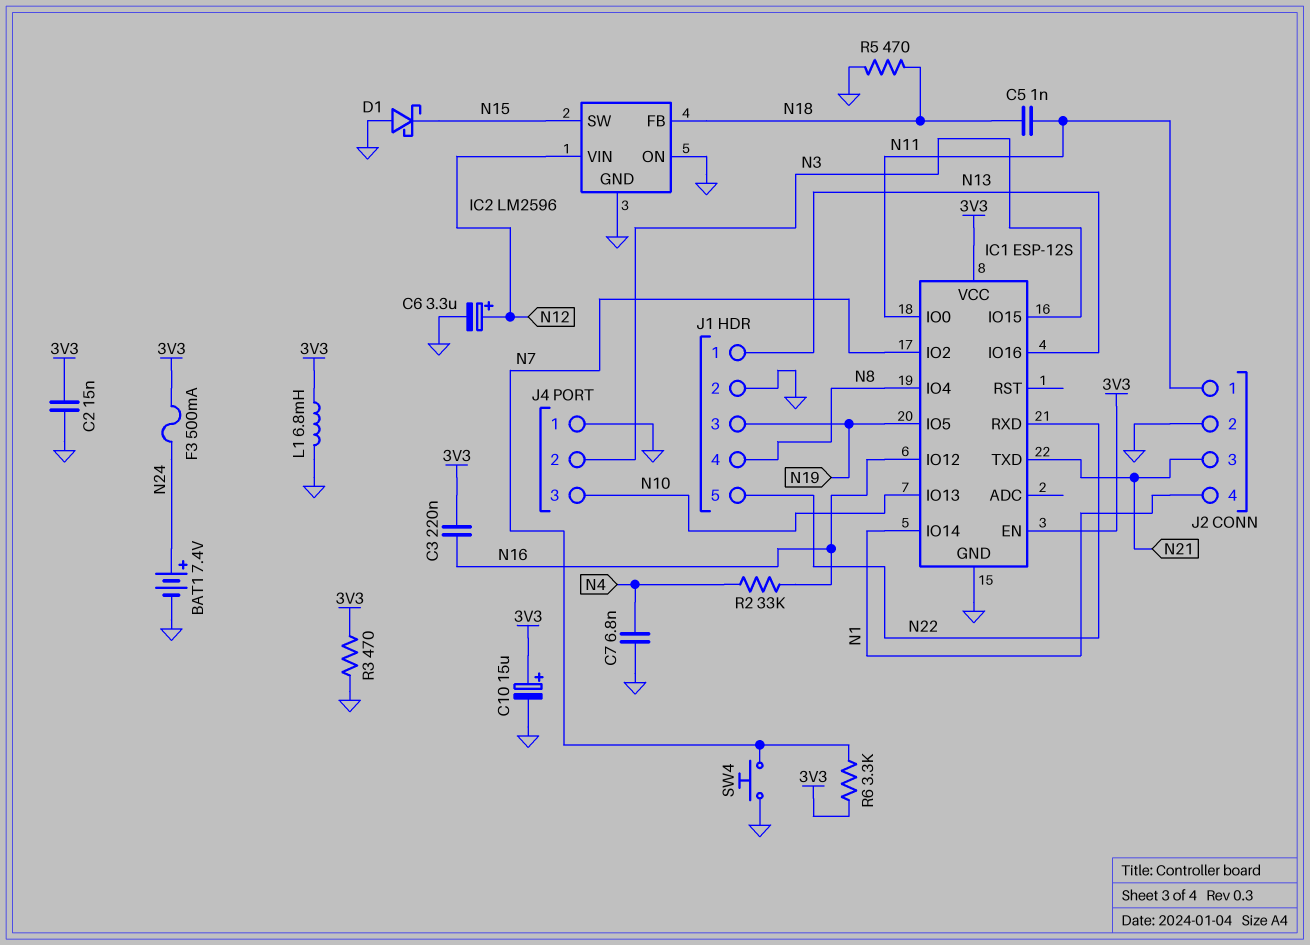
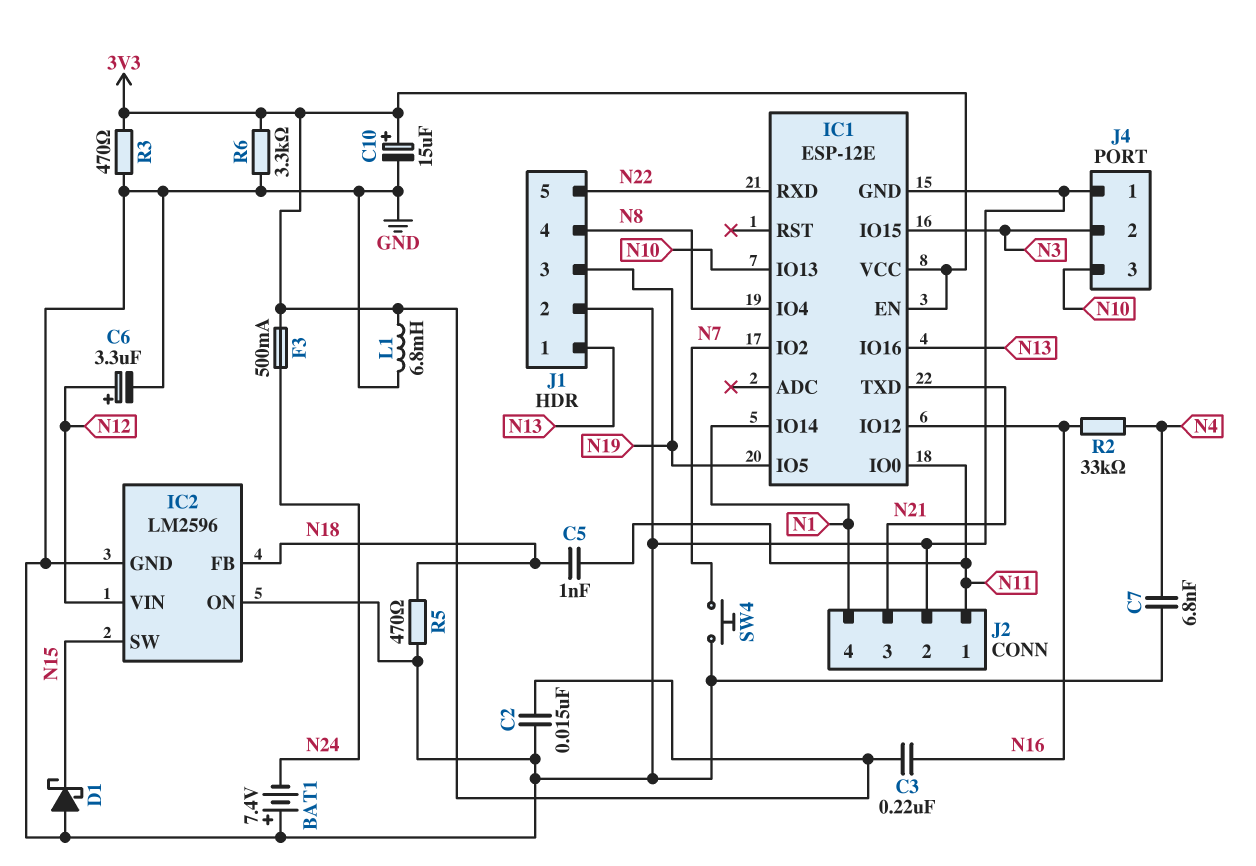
BAT1: 7.4V (plus N24, minus GND) -> 7.4V (plus GND, minus N24)
IC1: ESP-12S -> ESP-12E
R6: 3.3k (3V3, N7) -> 3.3k (3V3, GND)

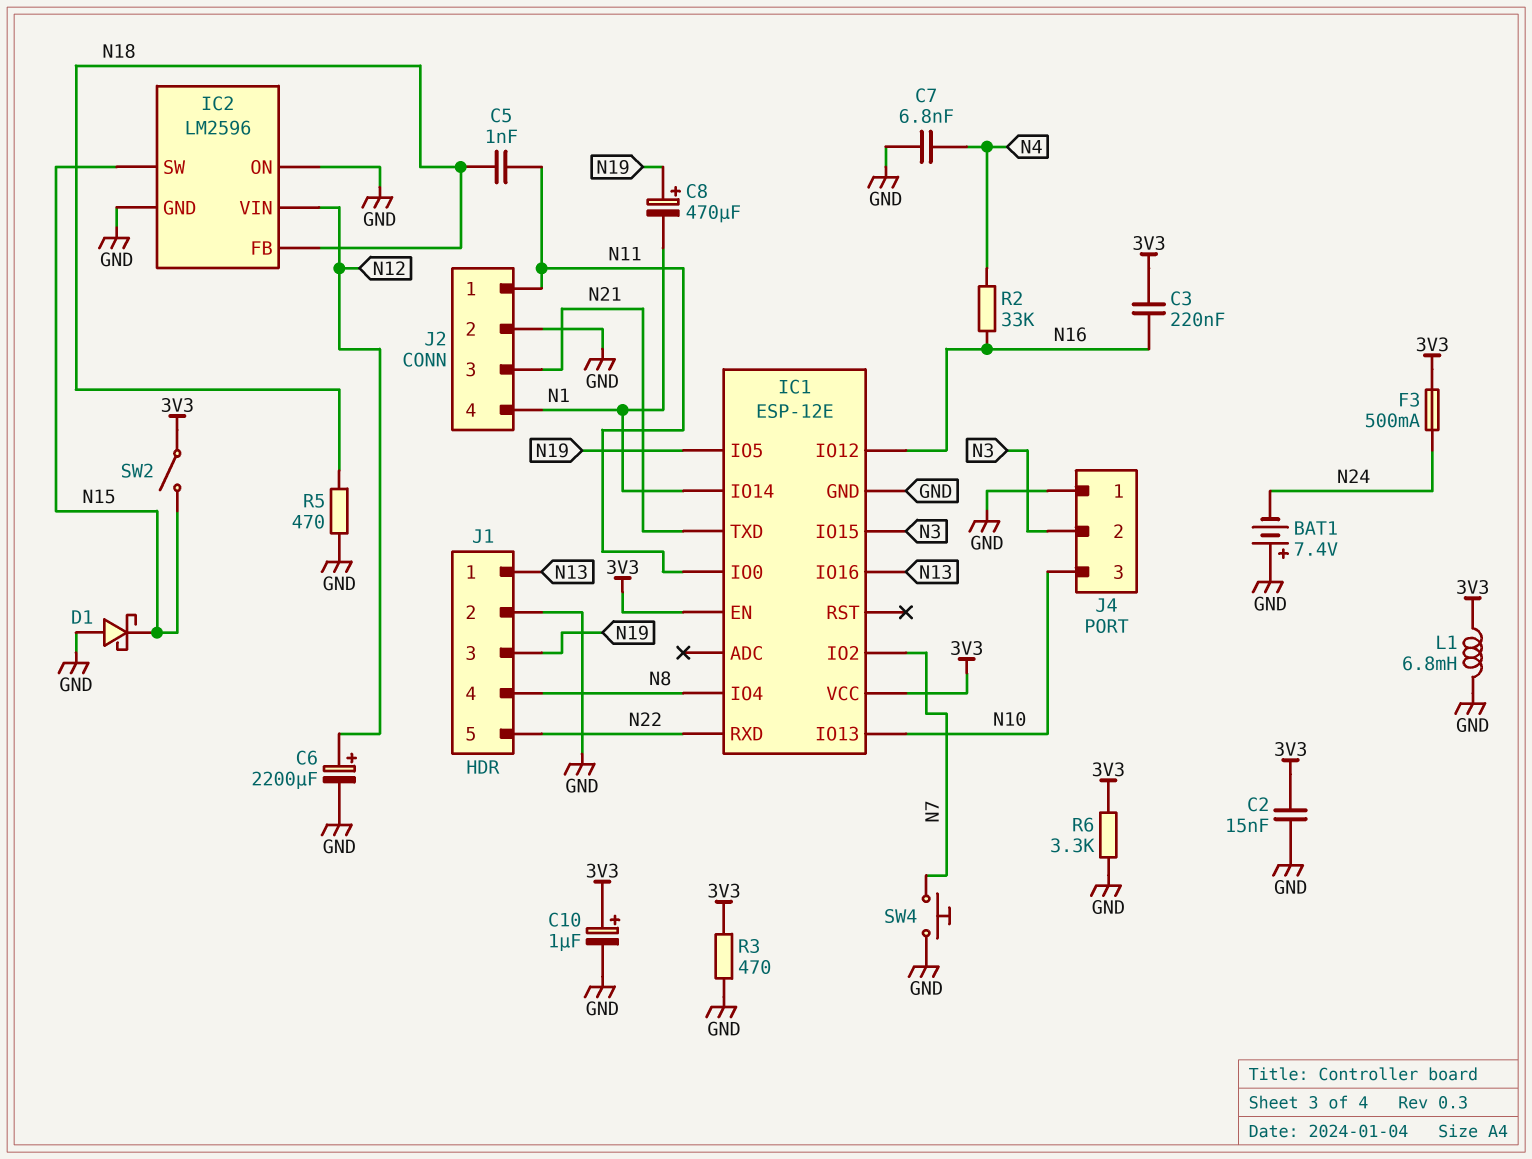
C6: 3.3uF (plus N12, minus GND) -> 2200uF (plus N12, minus GND)
C8: none -> 470uF (plus N19, minus N1)
C10: 15uF (plus 3V3, minus GND) -> 1uF (plus 3V3, minus GND)
SW2: none -> switch (3V3, N15)

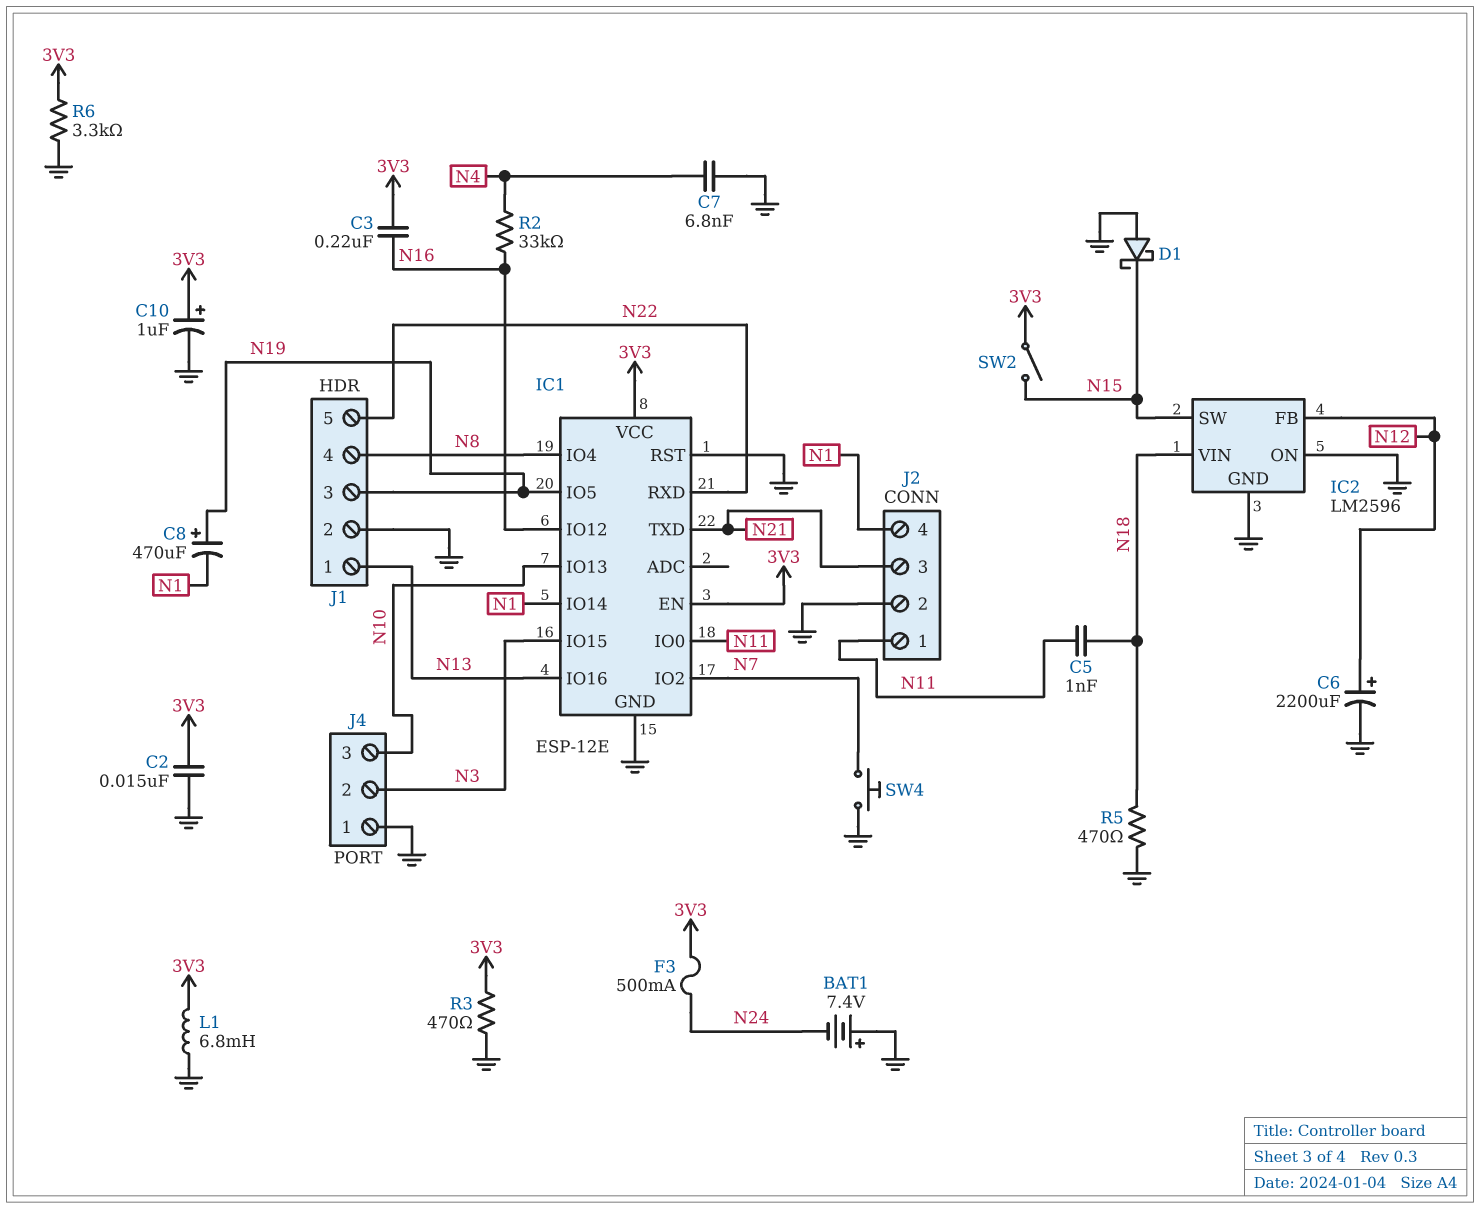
IC1 pin RST: none -> GND
IC2 pin FB: N18 -> N12
IC2 pin VIN: N12 -> N18

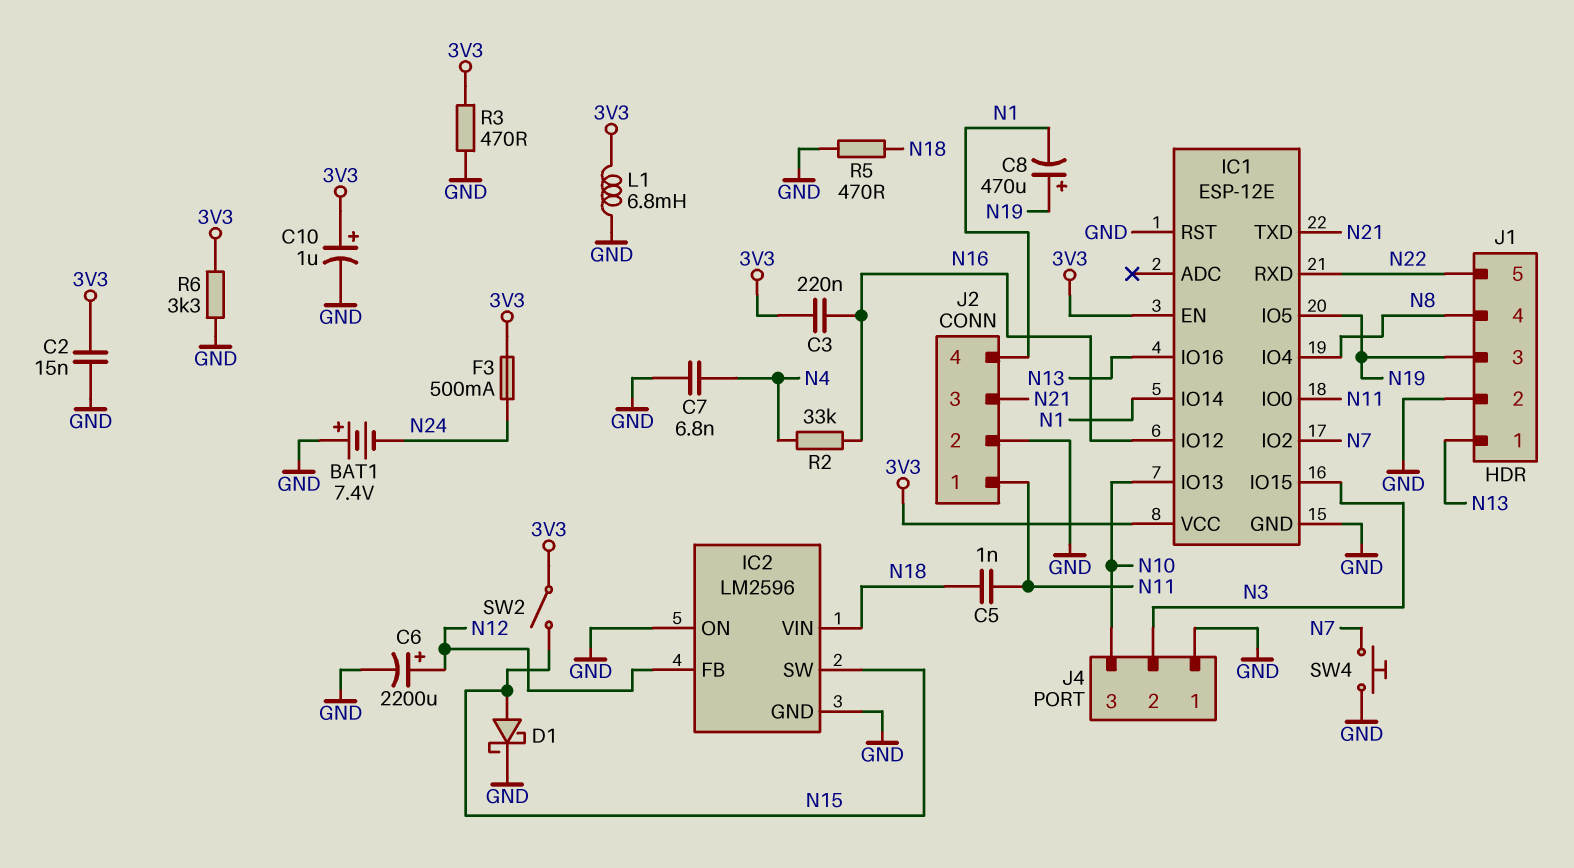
D1: schottky (A GND, K N15) -> schottky (A N15, K GND)

